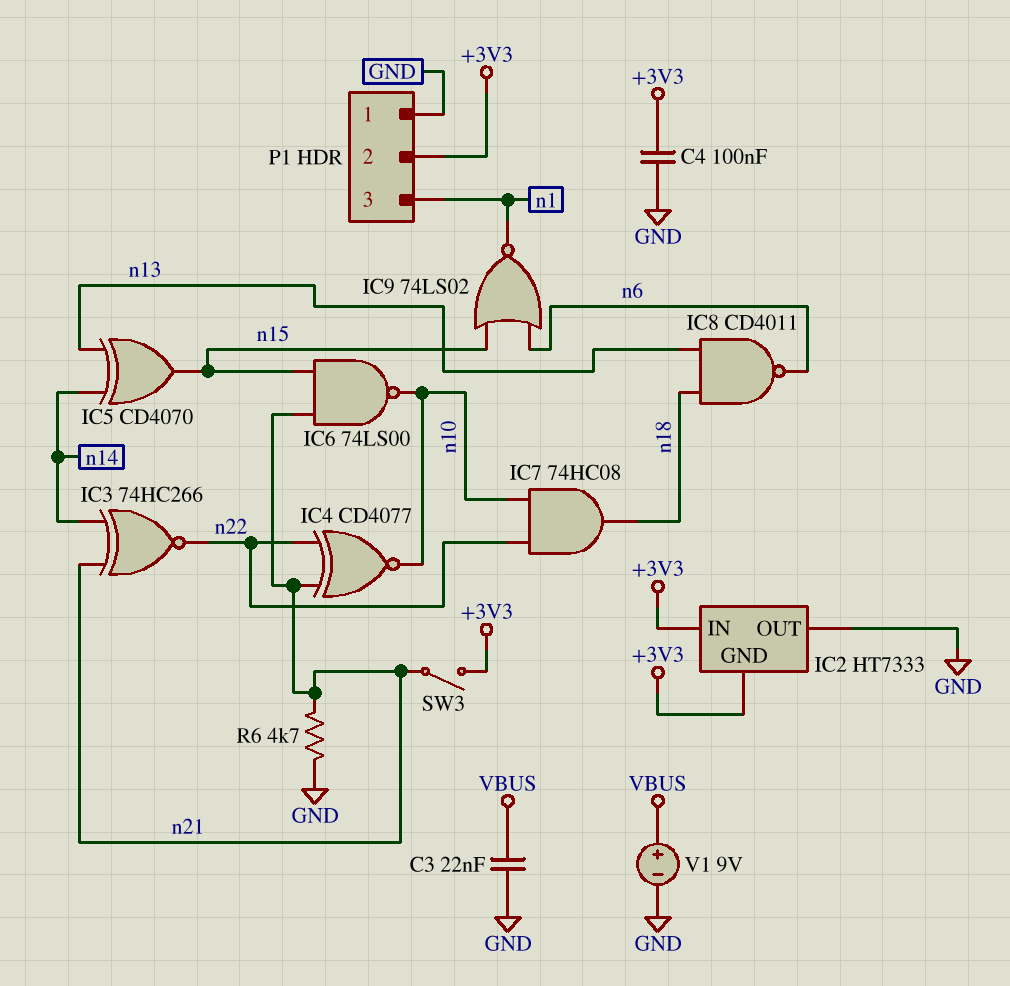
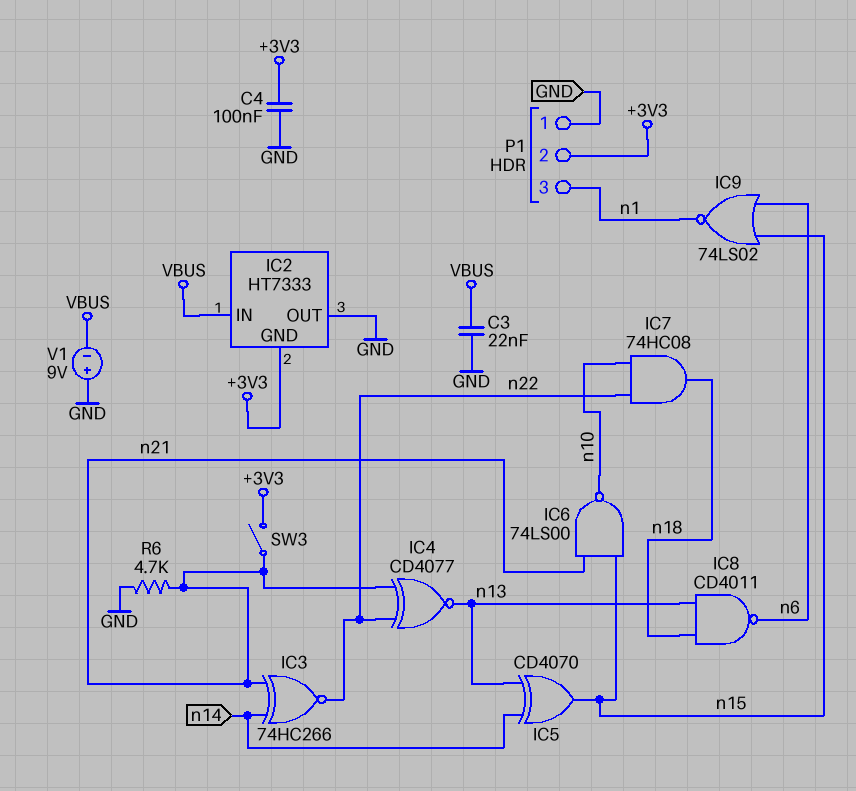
IC2 pin IN: +3V3 -> VBUS
IC4: XNOR CD4077 (in n21, in n22, out n10) -> XNOR CD4077 (in n21, in n22, out n13)
V1: 9V (plus VBUS, minus GND) -> 9V (plus GND, minus VBUS)

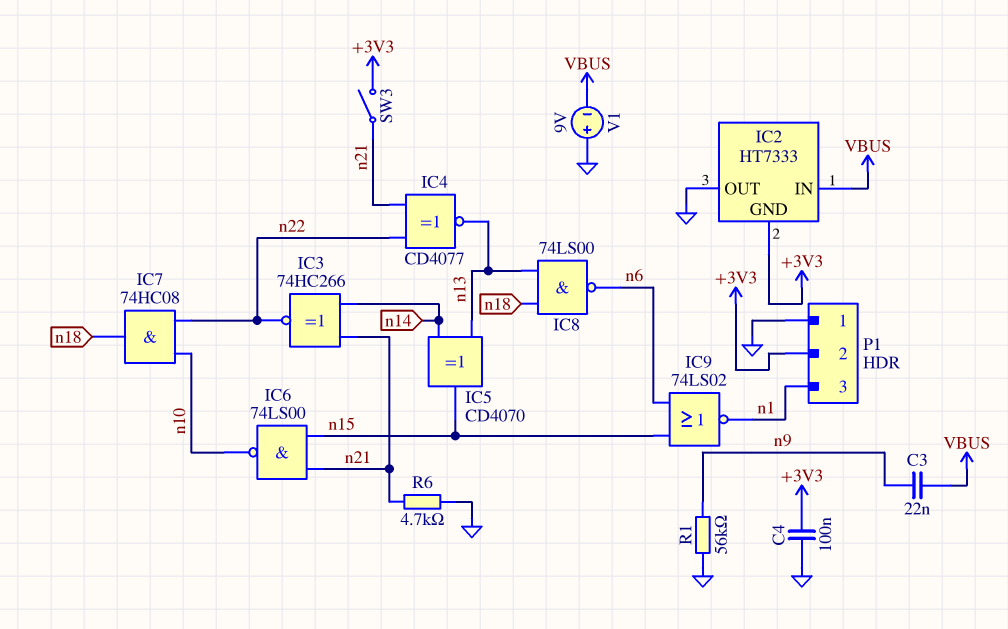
C3: 22nF (GND, VBUS) -> 22nF (VBUS, n9)
IC8: NAND CD4011 (in n13, in n18, out n6) -> NAND 74LS00 (in n13, in n18, out n6)
R1: none -> 56k (GND, n9)

